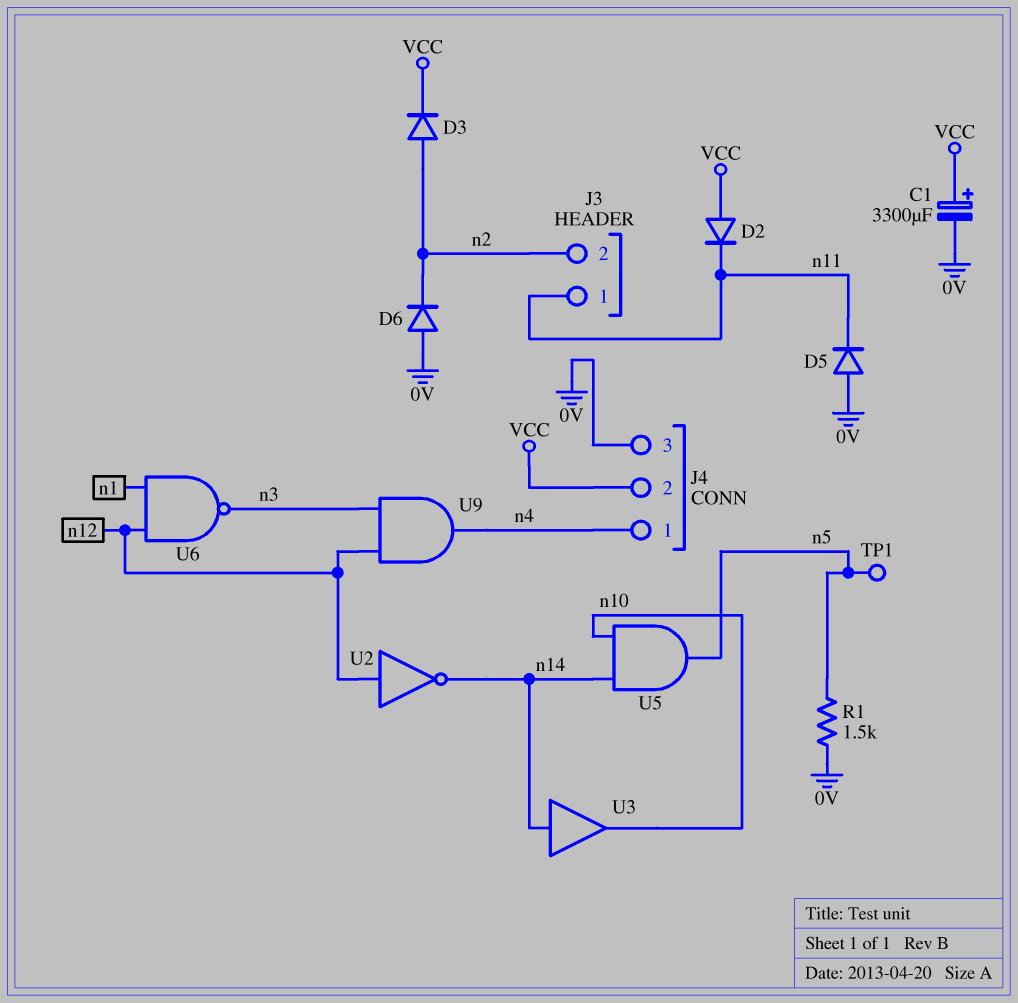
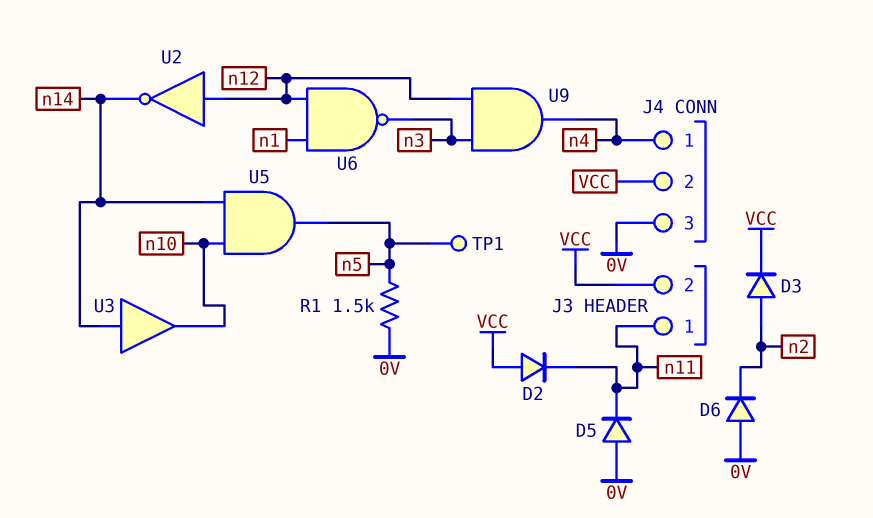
C1: 3300uF (plus VCC, minus 0V) -> none
J3 pin 2: n2 -> VCC

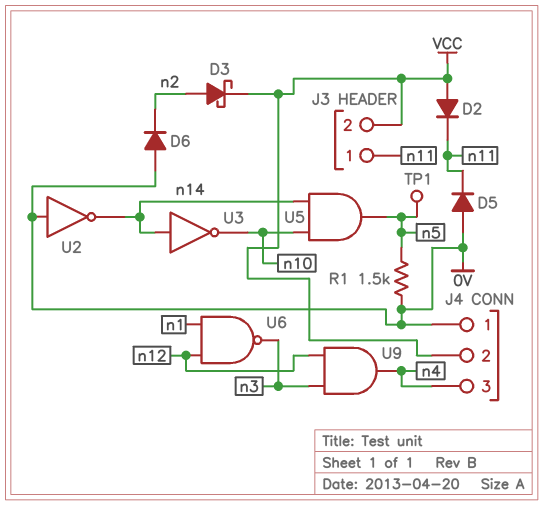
D3: diode (A n2, K VCC) -> schottky (A n2, K VCC)
J4 pin 1: n4 -> 0V
J4 pin 3: 0V -> n4
U2: NOT (in n12, out n14) -> NOT (in 0V, out n14)
U3: buffer (in n14, out n10) -> NOT (in n14, out n10)

